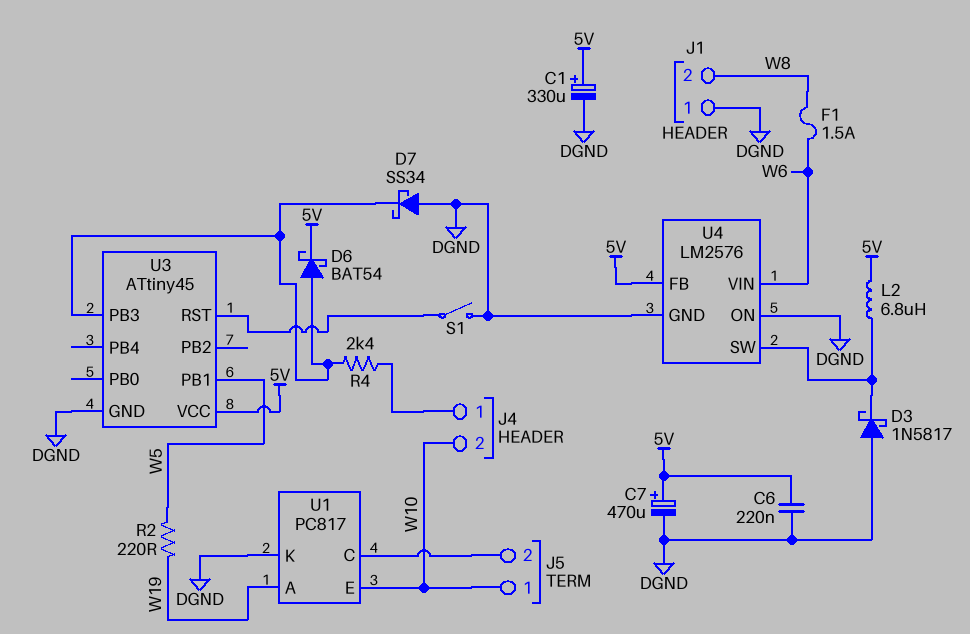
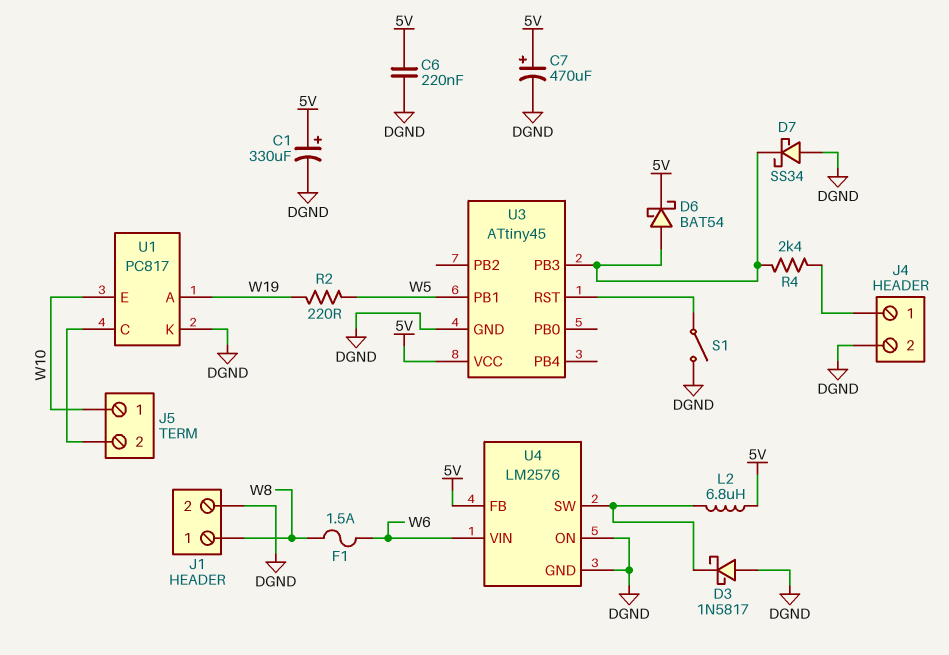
J1 pin 1: DGND -> W8
J1 pin 2: W8 -> DGND
J4 pin 2: W10 -> DGND

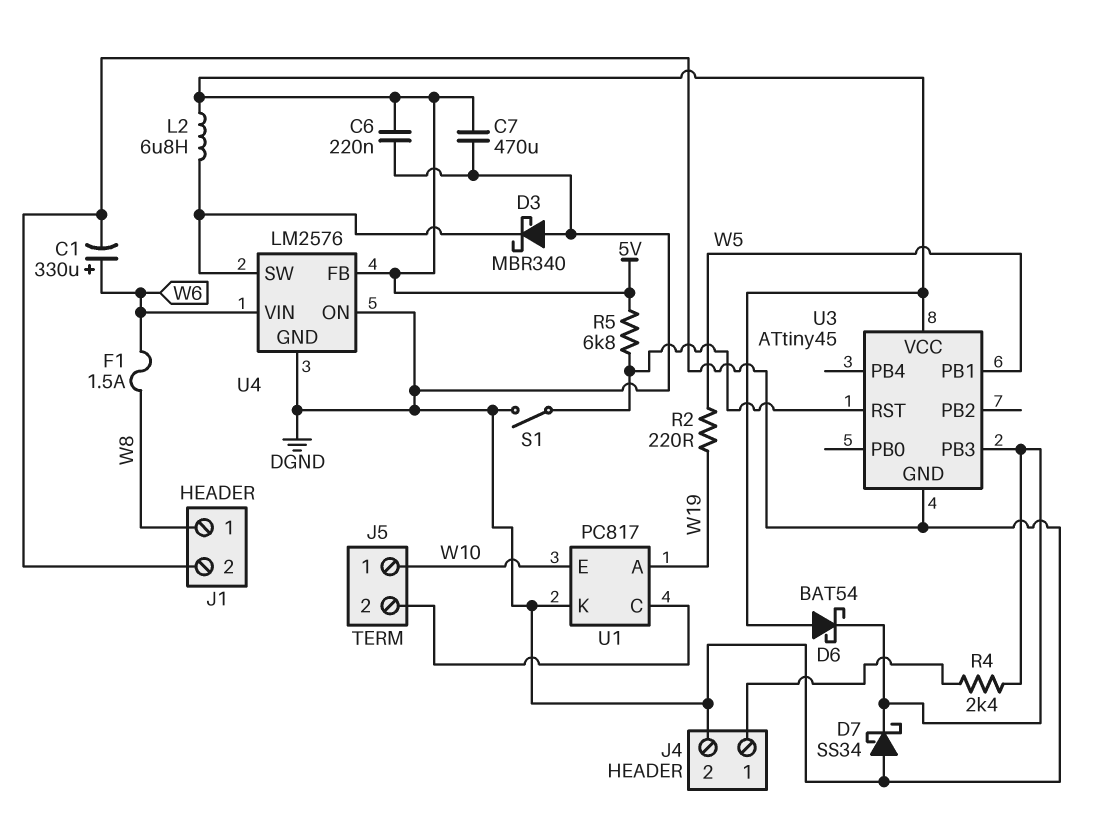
C1: 330uF (plus 5V, minus DGND) -> 330uF (plus W6, minus DGND)
C7: 470uF (plus 5V, minus DGND) -> 470uF (5V, DGND)
D3: schottky 1N5817 (A DGND, K U4/SW) -> schottky MBR340 (A DGND, K U4/SW)
D6: schottky BAT54 (A U3/PB3, K 5V) -> schottky BAT54 (A 5V, K U3/PB3)
R5: none -> 6.8k (5V, U3/RST)

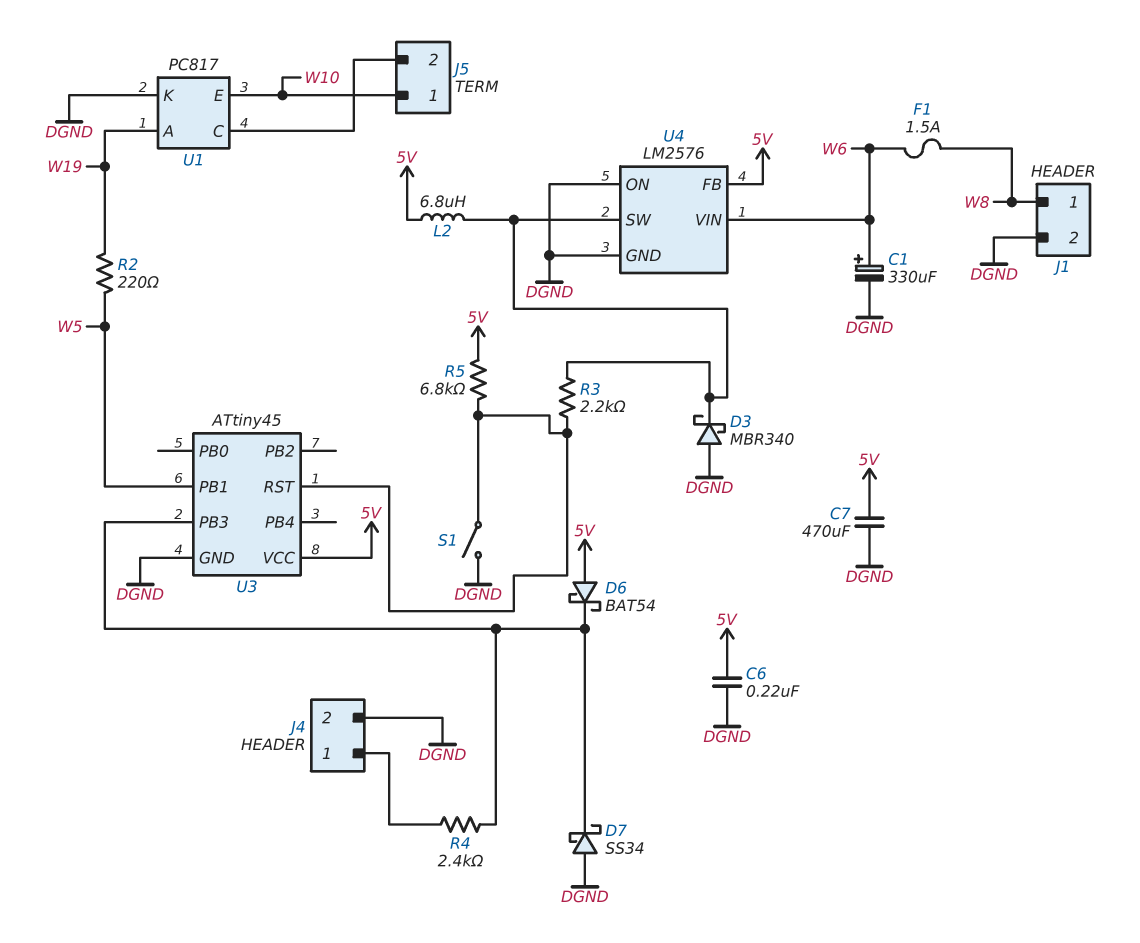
R3: none -> 2.2k (U3/RST, U4/SW)

